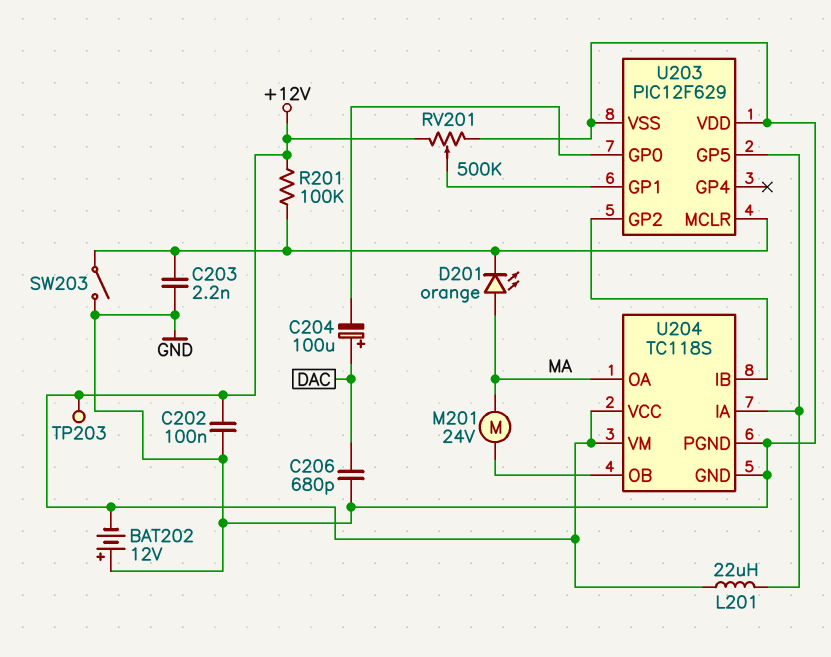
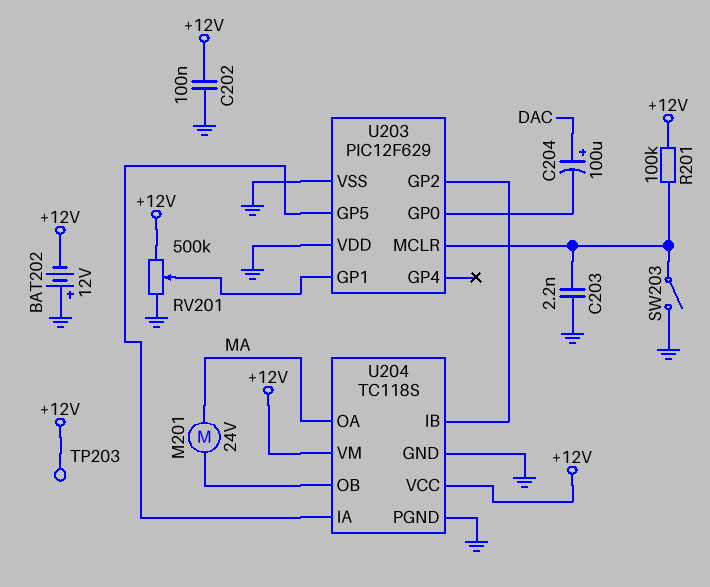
C206: 680pF (DAC, GND) -> none
D201: LED orange (A MA, K U203/MCLR) -> none
L201: 22uH (+12V, U203/GP5) -> none

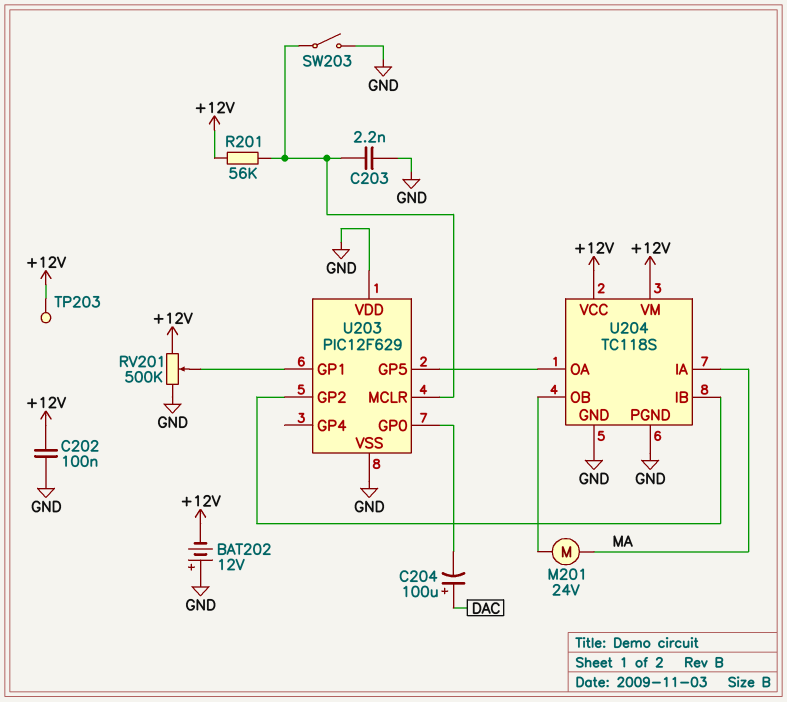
R201: 100k (+12V, U203/MCLR) -> 56k (+12V, U203/MCLR)
U204 pin IA: U203/GP5 -> MA
U204 pin OA: MA -> U203/GP5

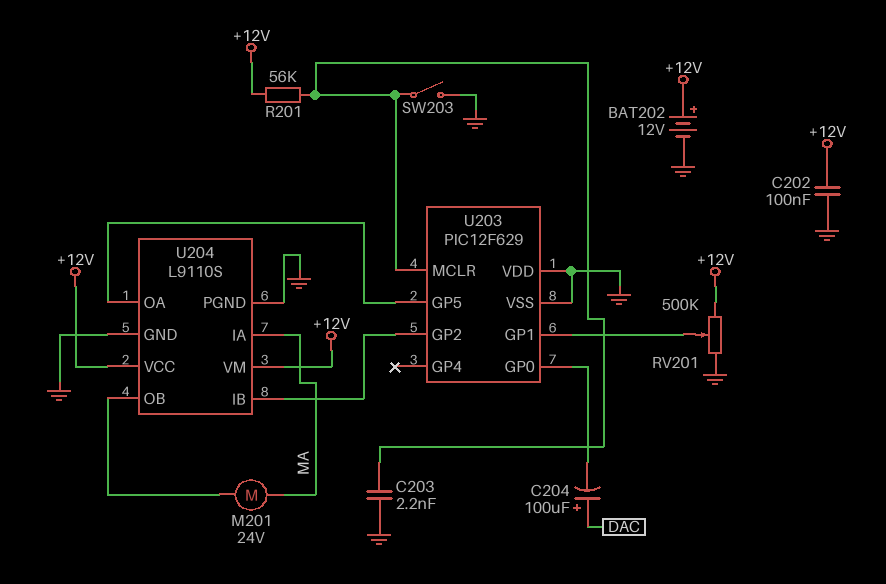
BAT202: 12V (plus GND, minus +12V) -> 12V (plus +12V, minus GND)
TP203: test point (+12V) -> none
U204: TC118S -> L9110S

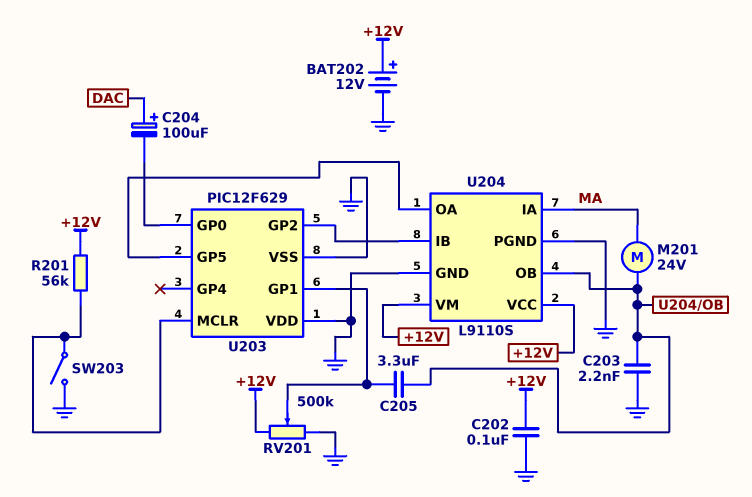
C203: 2.2nF (GND, U203/MCLR) -> 2.2nF (GND, U204/OB)
C205: none -> 3.3uF (U203/GP1, U204/OB)

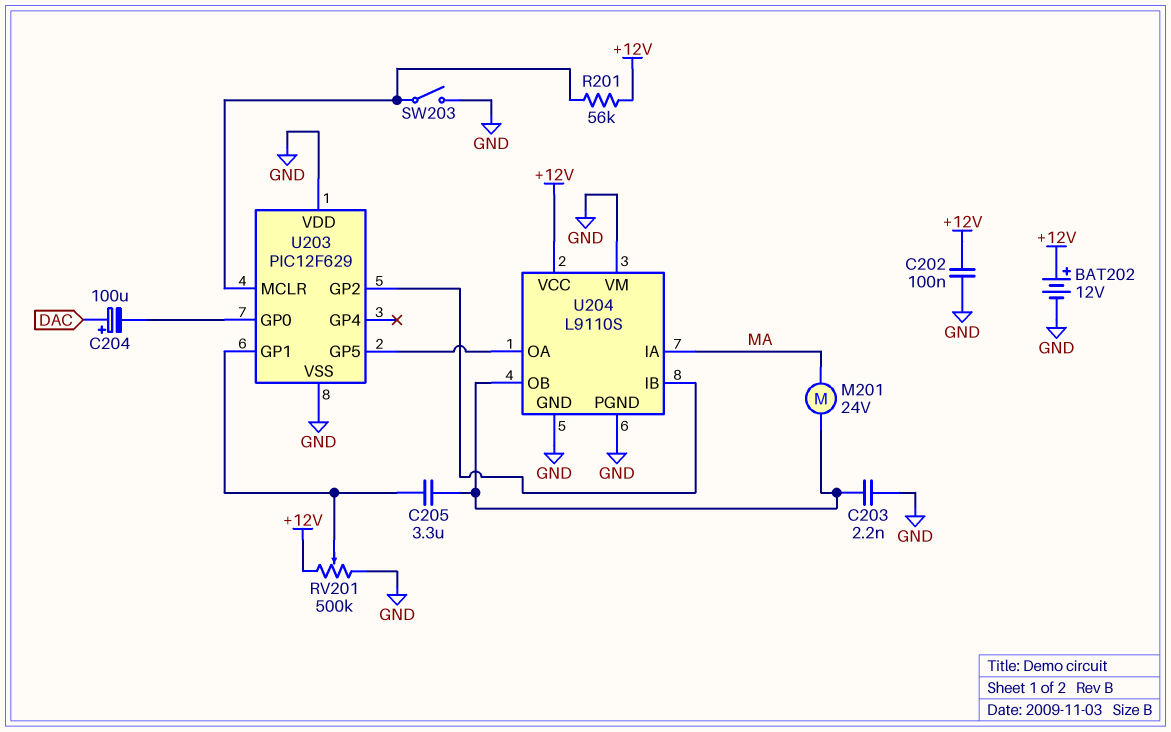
U204 pin VM: +12V -> GND

